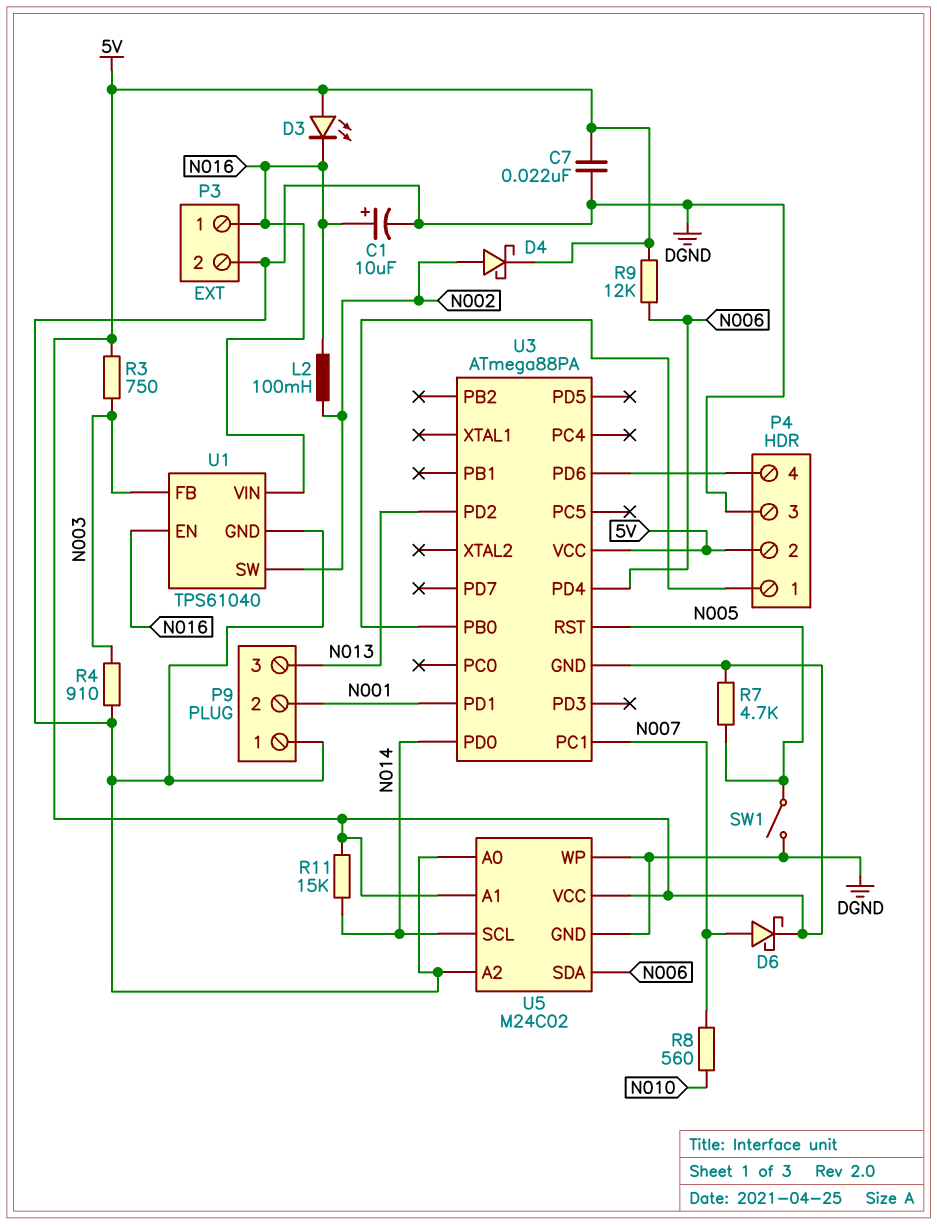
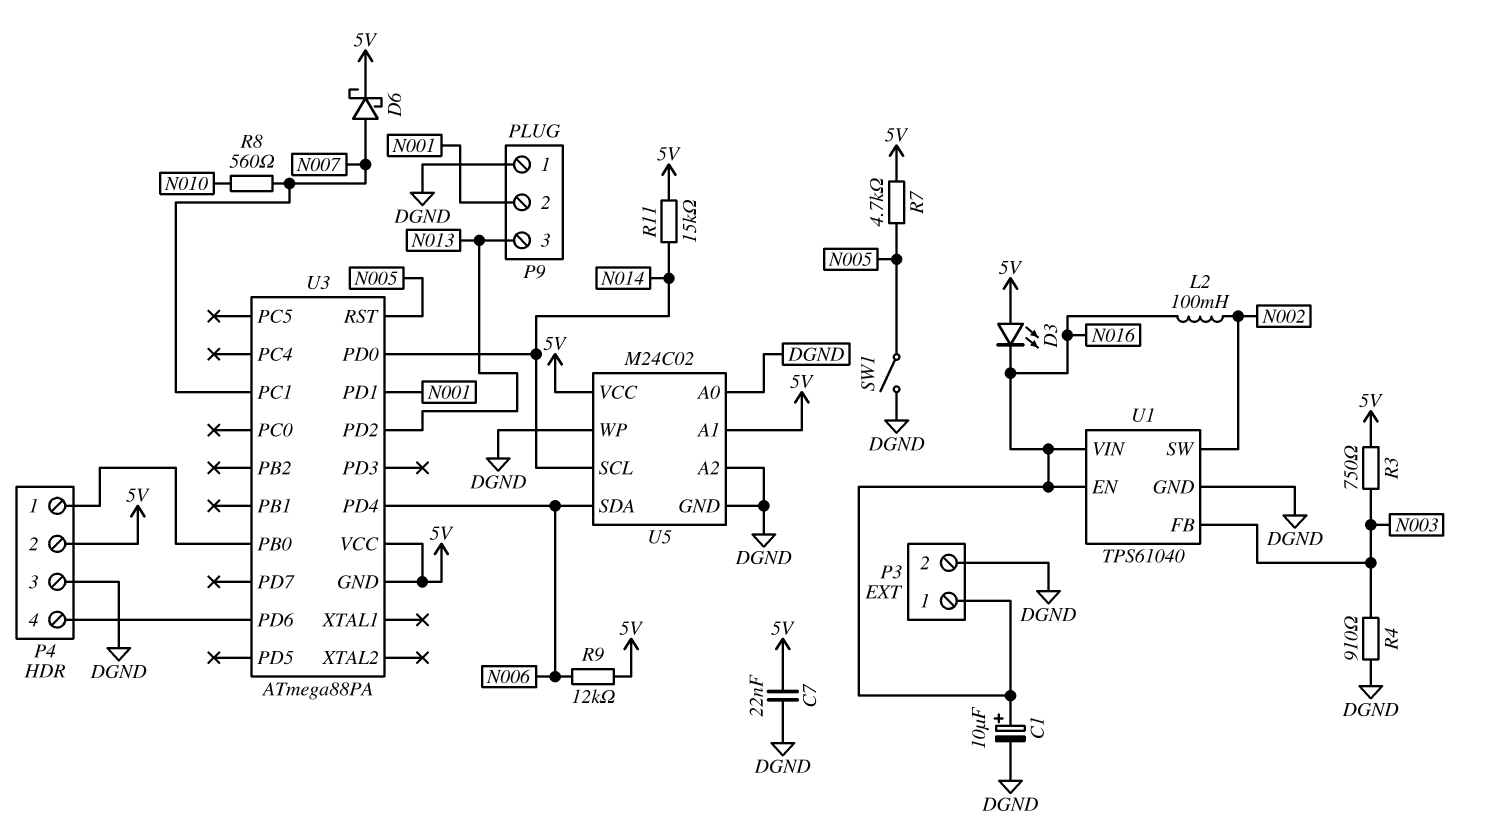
D4: schottky (A N002, K 5V) -> none

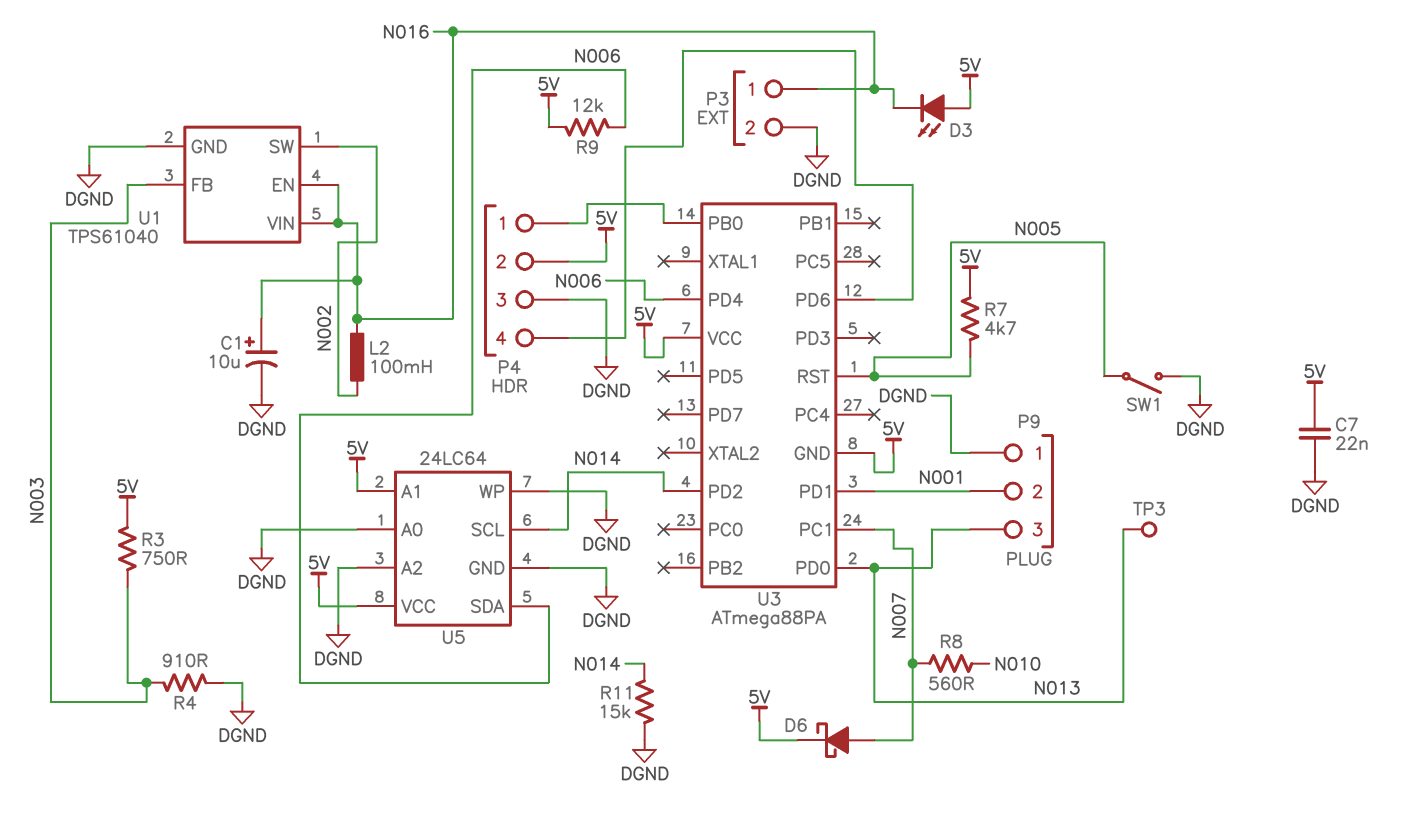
R11: 15k (5V, N014) -> 15k (DGND, N014)
TP3: none -> test point (N013)
U3 pin PD0: N014 -> N013
U3 pin PD2: N013 -> N014
U5: M24C02 -> 24LC64

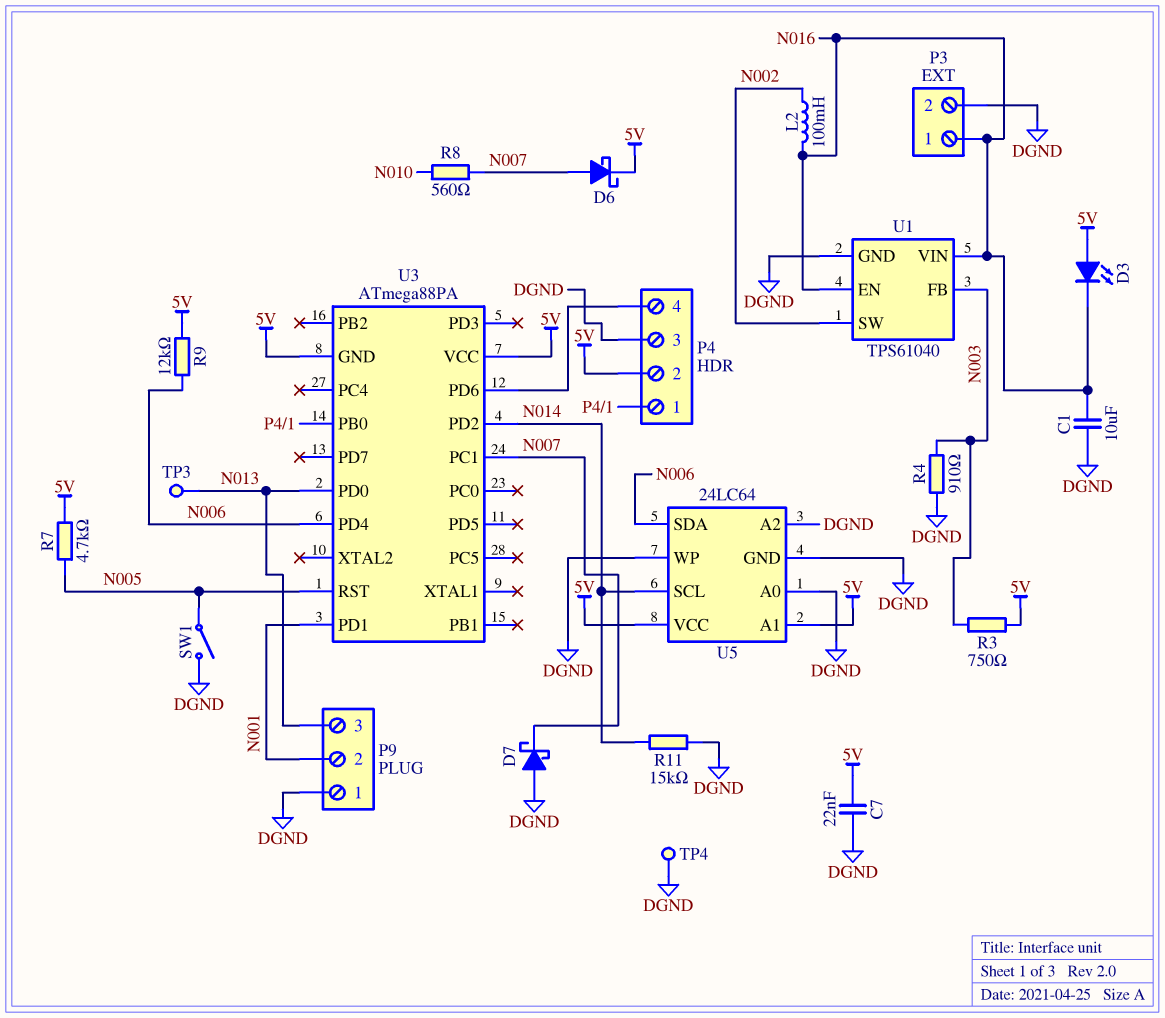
C1: 10uF (plus N016, minus DGND) -> 10uF (DGND, N016)
D7: none -> schottky (A DGND, K N007)
TP4: none -> test point (DGND)

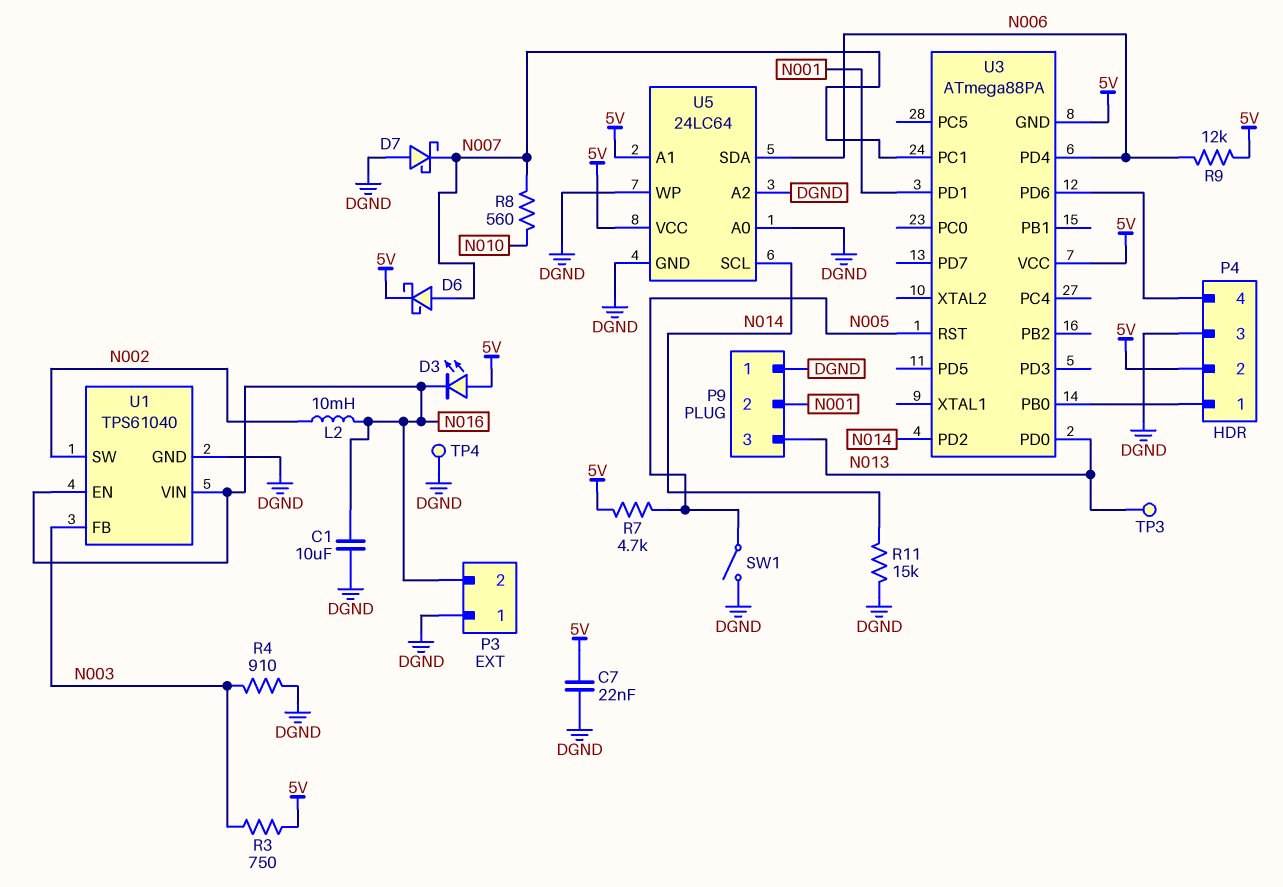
L2: 100mH (N002, N016) -> 10mH (N002, N016)
P3 pin 1: N016 -> DGND
P3 pin 2: DGND -> N016

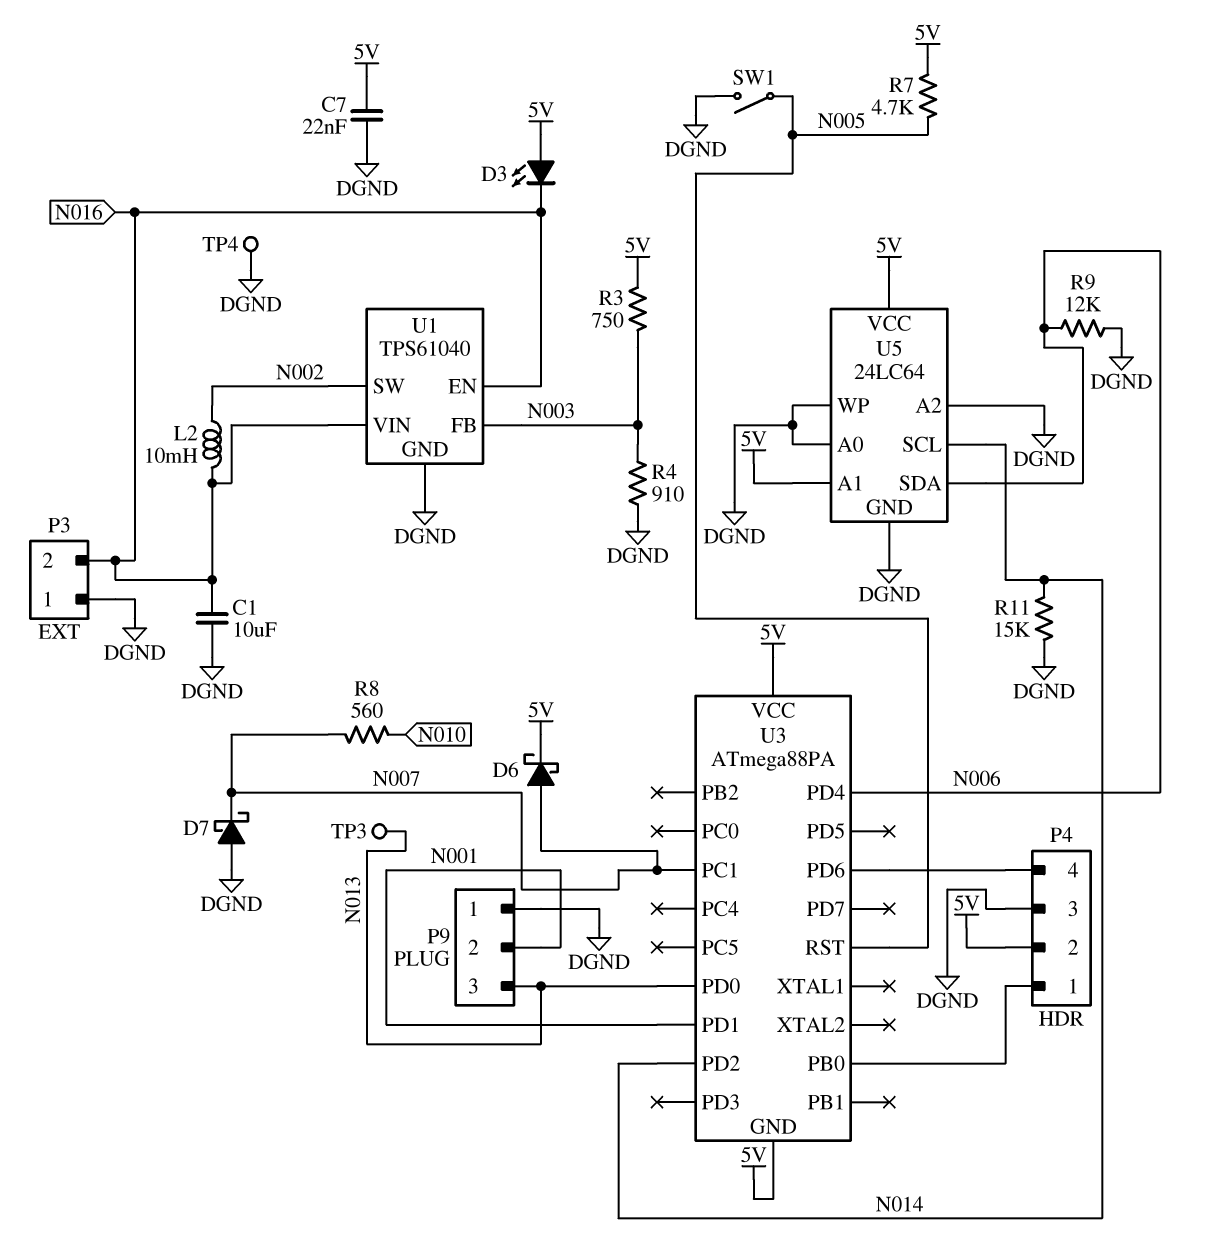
R9: 12k (5V, N006) -> 12k (DGND, N006)

